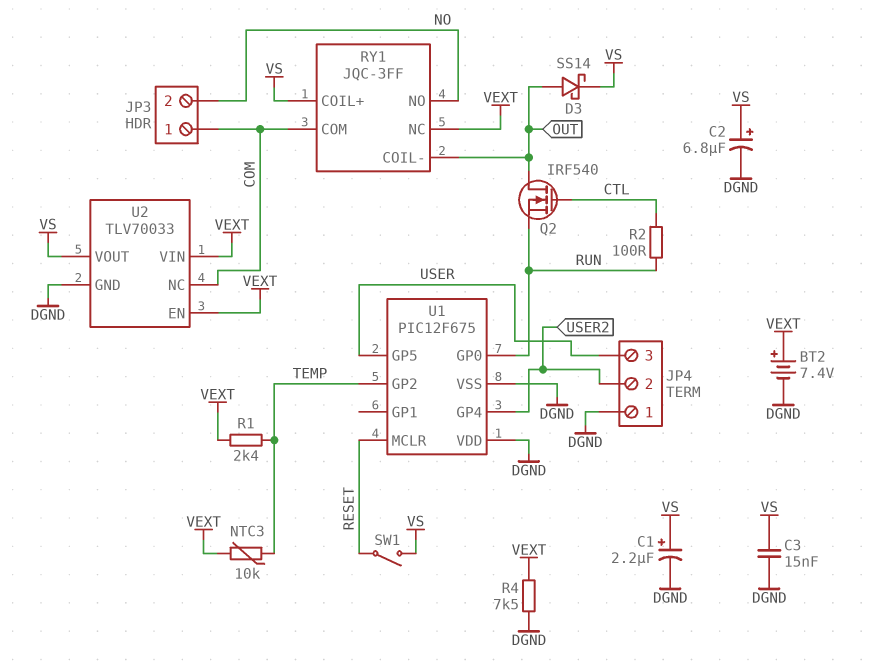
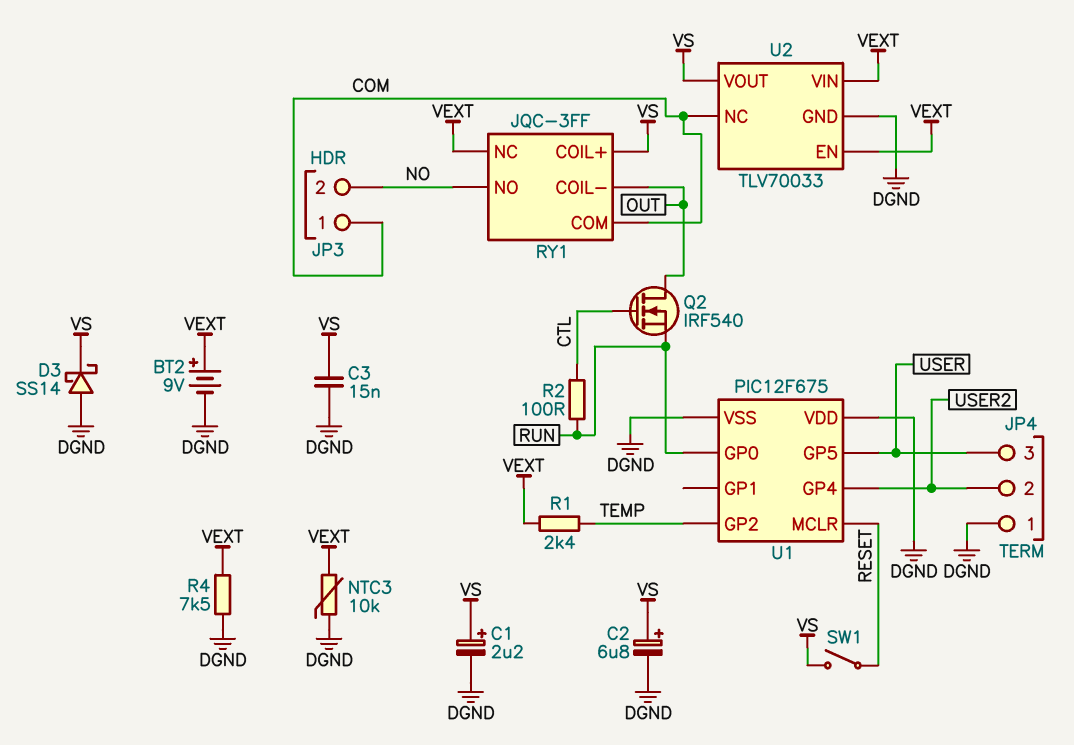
BT2: 7.4V (plus VEXT, minus DGND) -> 9V (plus VEXT, minus DGND)
D3: schottky SS14 (A OUT, K VS) -> schottky SS14 (A DGND, K VS)
NTC3: 10k (TEMP, VEXT) -> 10k (DGND, VEXT)

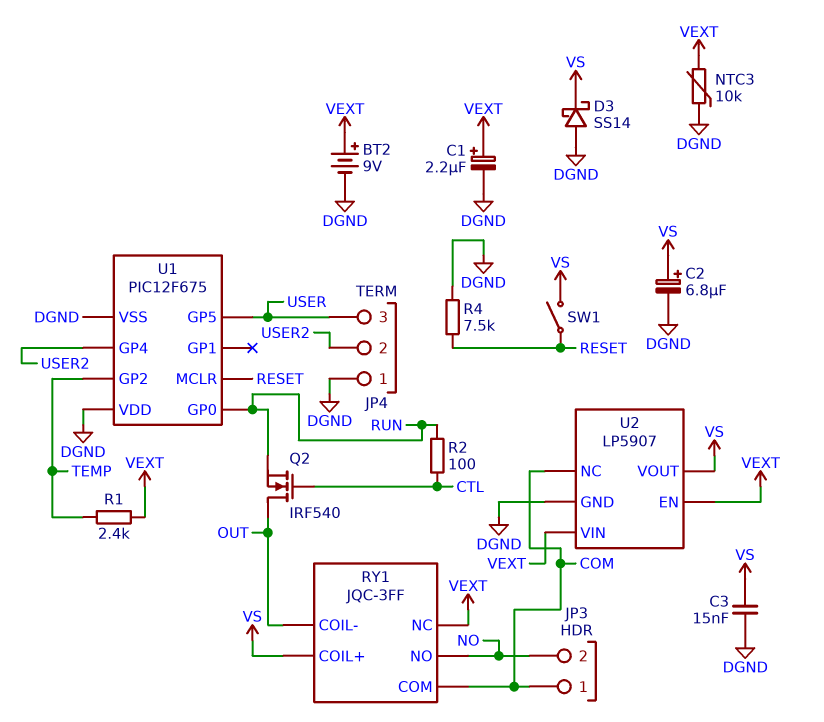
C1: 2.2uF (plus VS, minus DGND) -> 2.2uF (plus VEXT, minus DGND)
R4: 7.5k (DGND, VEXT) -> 7.5k (DGND, RESET)
U2: TLV70033 -> LP5907

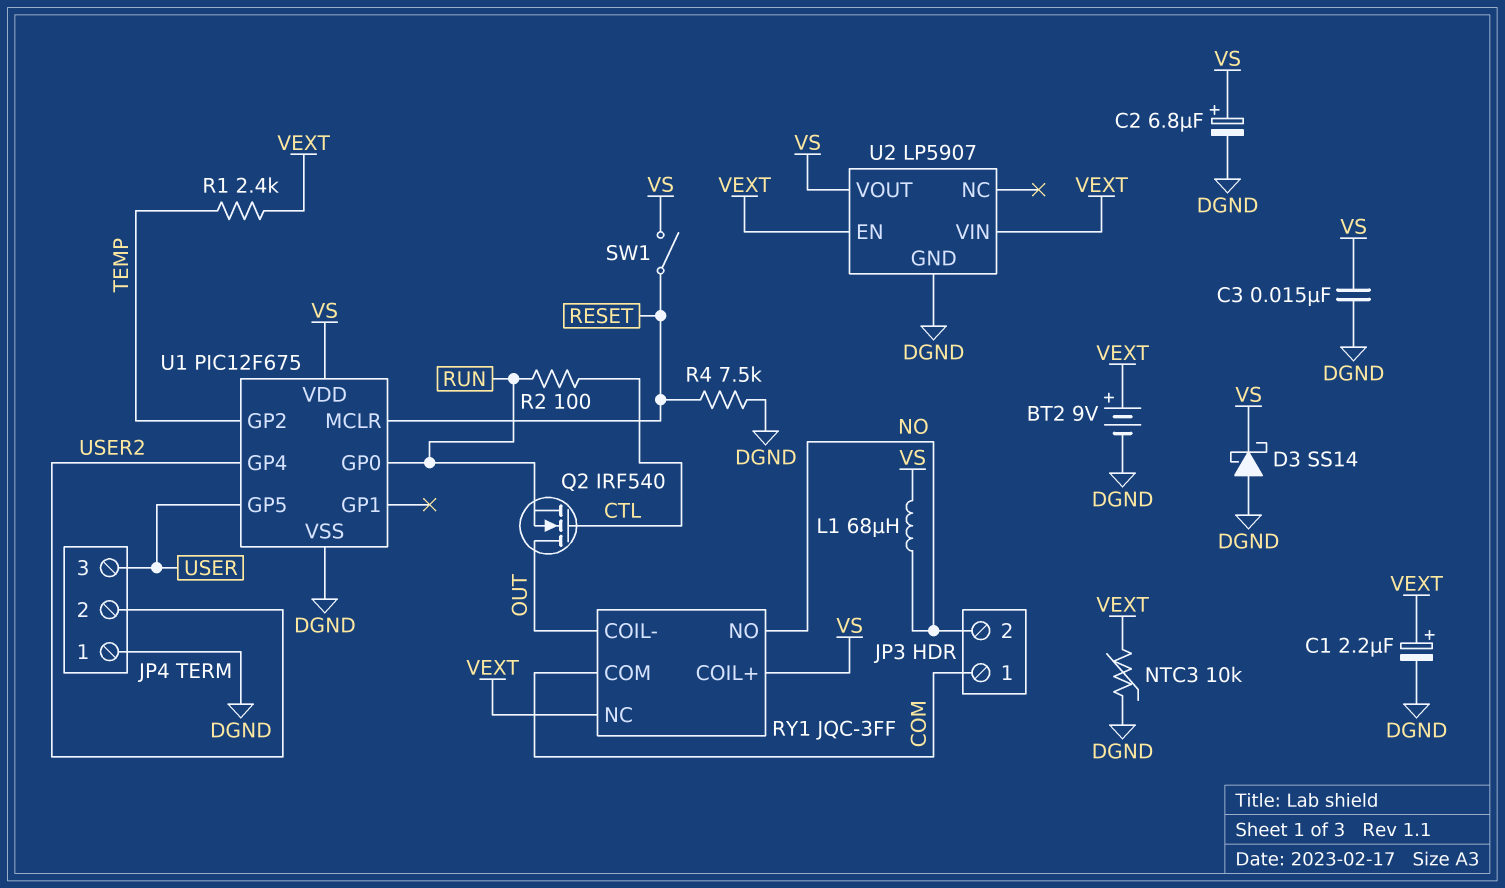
L1: none -> 68uH (NO, VS)
U1 pin VDD: DGND -> VS
U2 pin NC: COM -> none

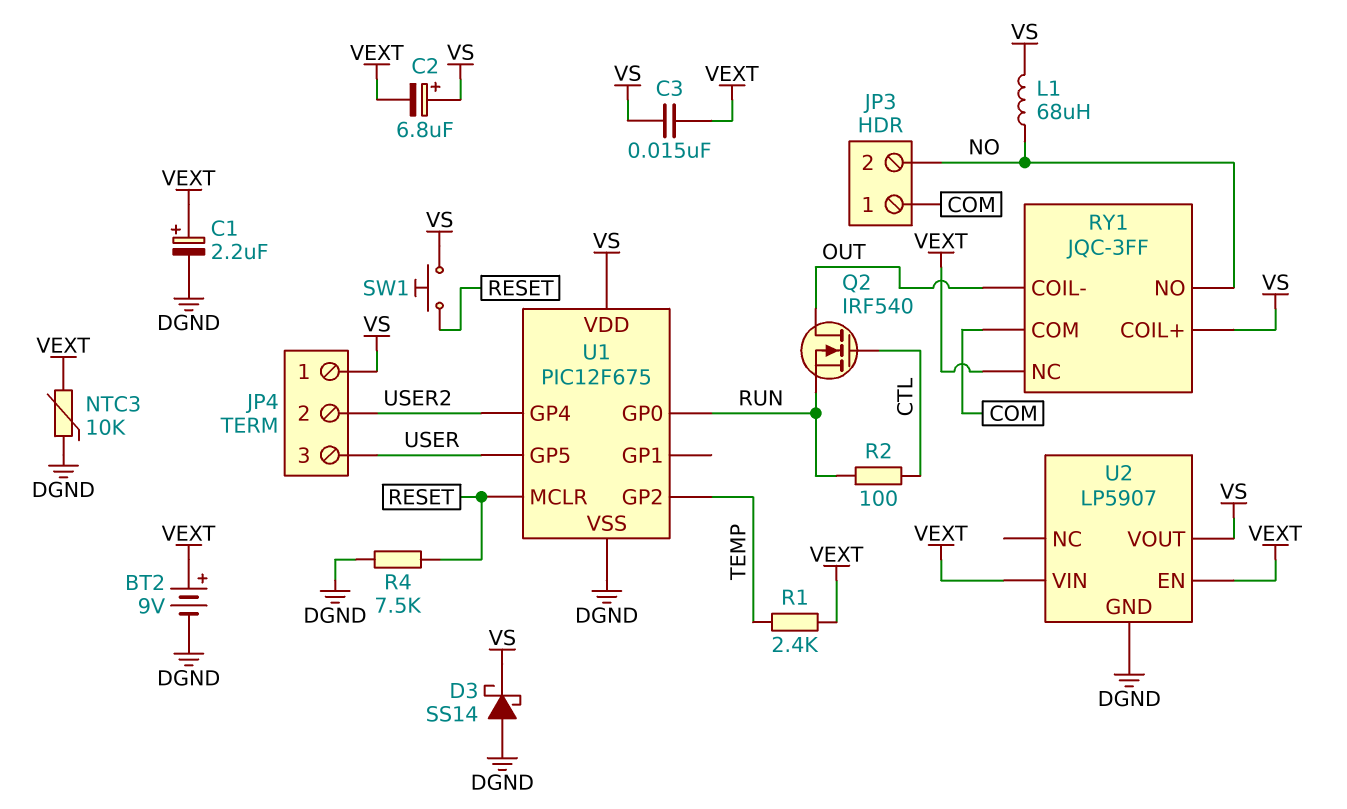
C2: 6.8uF (plus VS, minus DGND) -> 6.8uF (plus VS, minus VEXT)
C3: 15nF (DGND, VS) -> 15nF (VEXT, VS)
JP4 pin 1: DGND -> VS
SW1: switch (RESET, VS) -> button (RESET, VS)

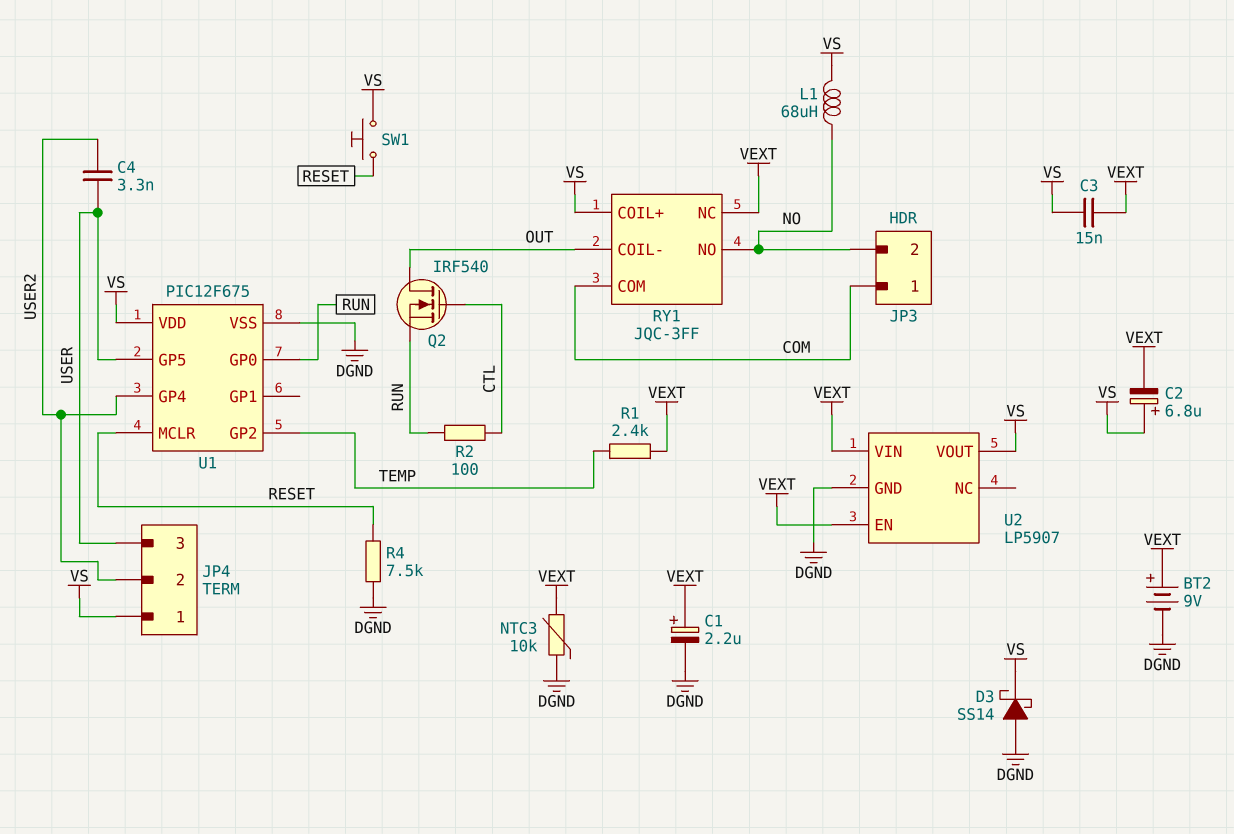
C4: none -> 3.3nF (USER, USER2)

